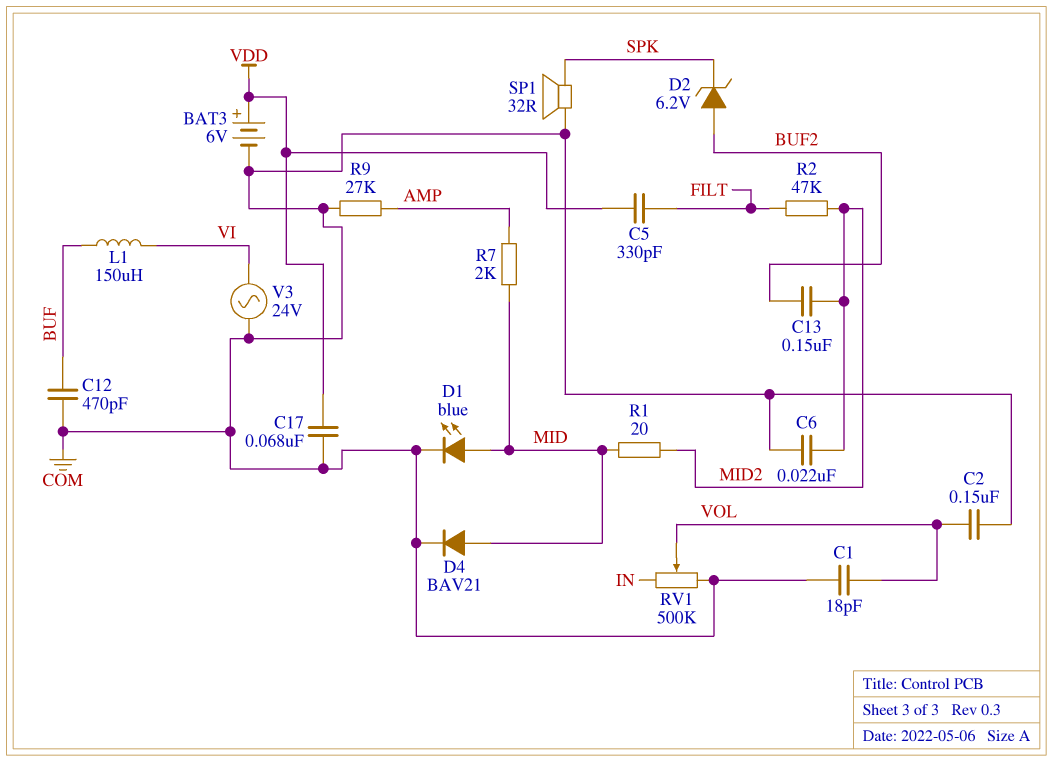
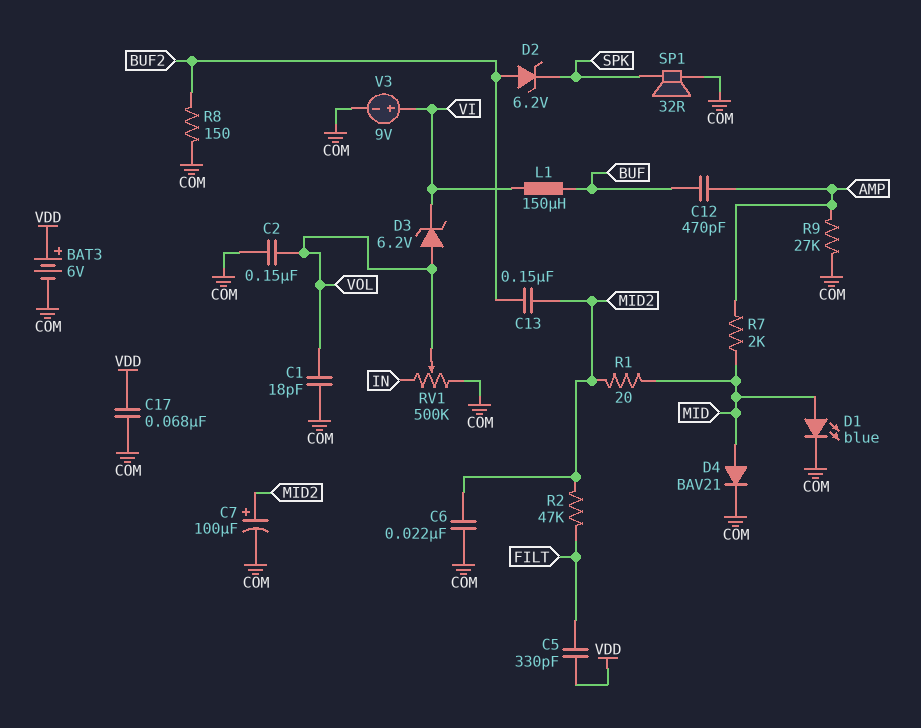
C7: none -> 100uF (plus MID2, minus COM)
C12: 470pF (BUF, COM) -> 470pF (AMP, BUF)
D3: none -> zener 6.2V (A VOL, K VI)
R8: none -> 150 (BUF2, COM)
V3: AC 24V (COM, VI) -> 9V (plus VI, minus COM)

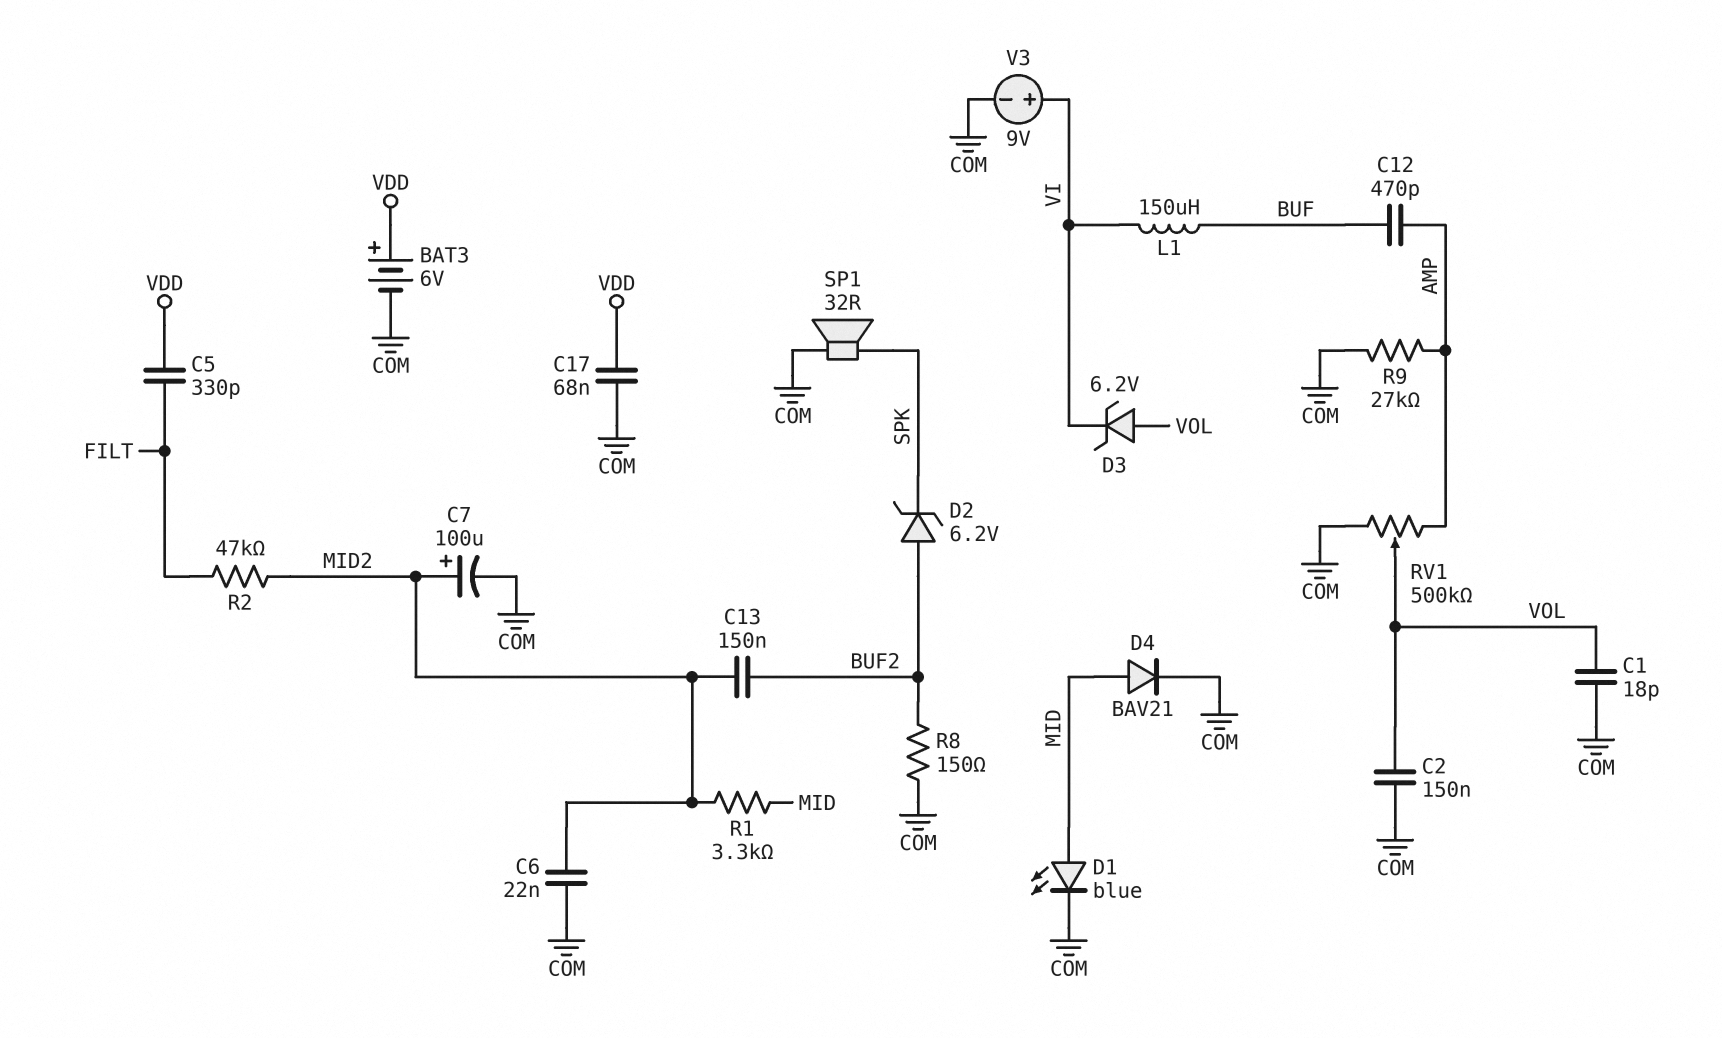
R1: 20 (MID, MID2) -> 3.3k (MID, MID2)
R7: 2k (AMP, MID) -> none
RV1: 500k (COM, IN, wiper VOL) -> 500k (AMP, COM, wiper VOL)

